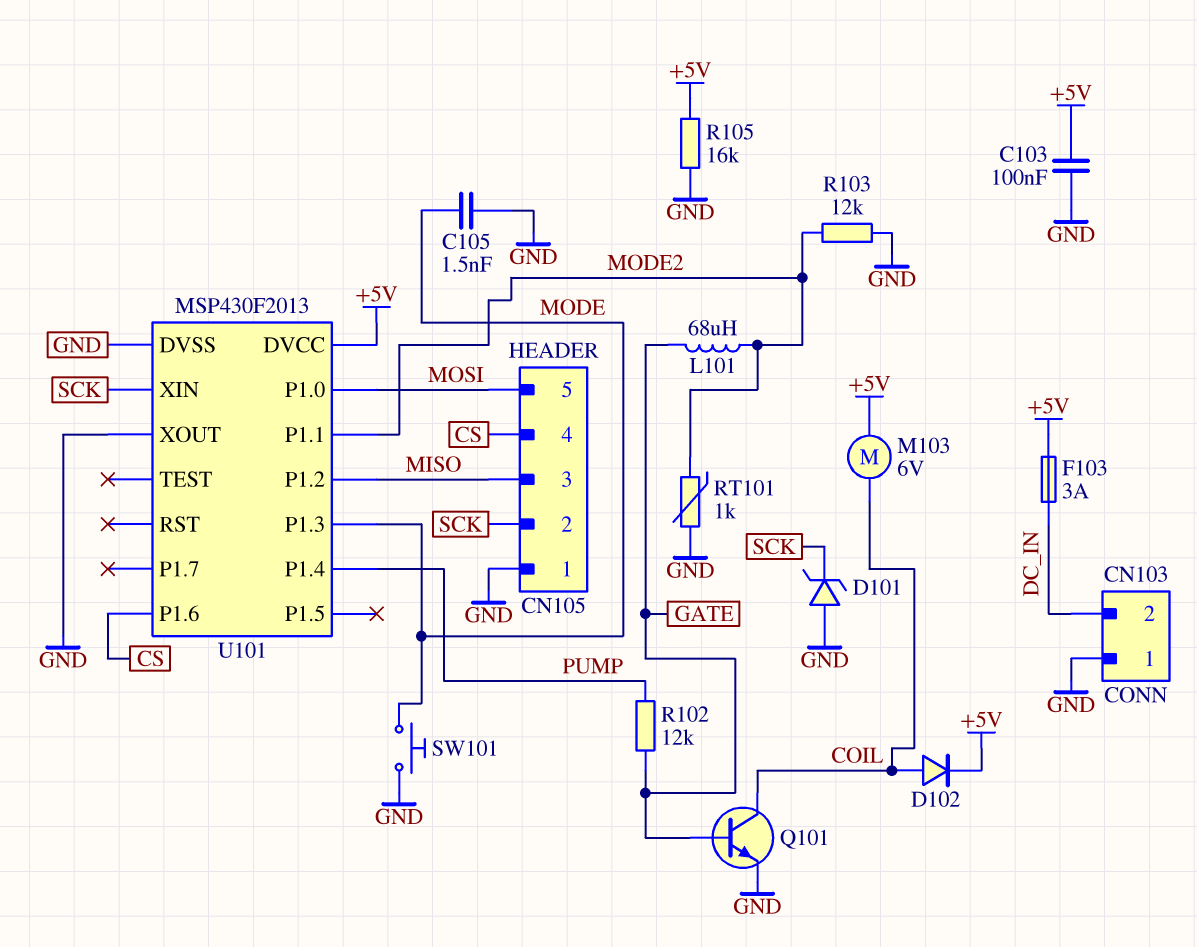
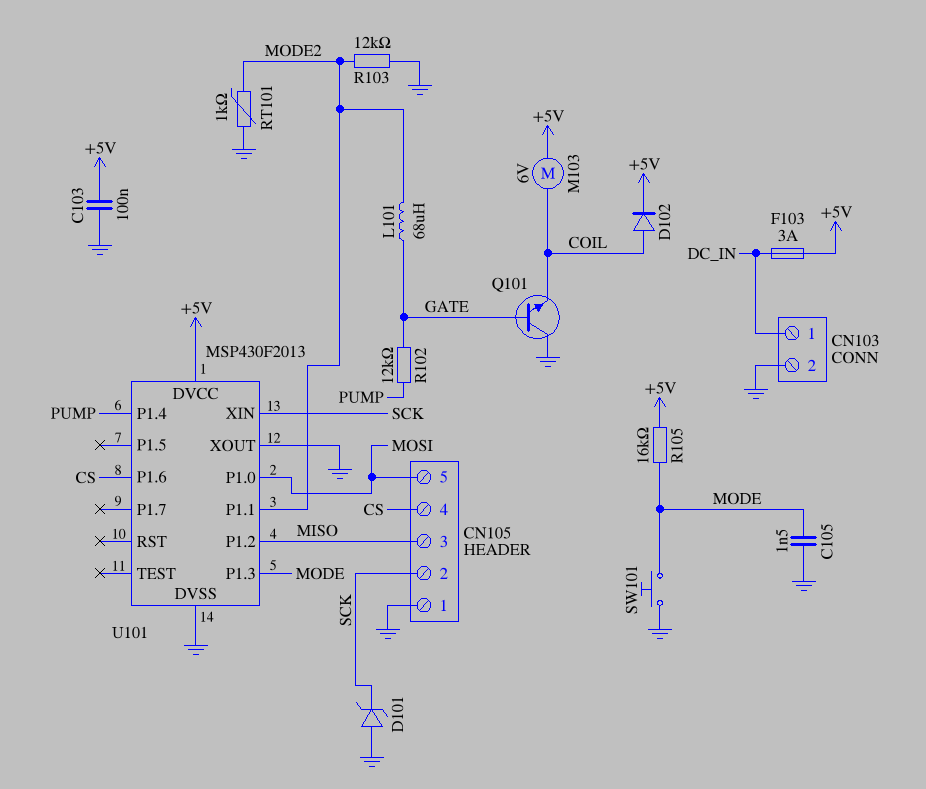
CN103 pin 1: GND -> DC_IN
CN103 pin 2: DC_IN -> GND
Q101: NPN (B GATE, C COIL, E GND) -> NPN (B GATE, C GND, E COIL)
R105: 16k (+5V, GND) -> 16k (+5V, MODE)

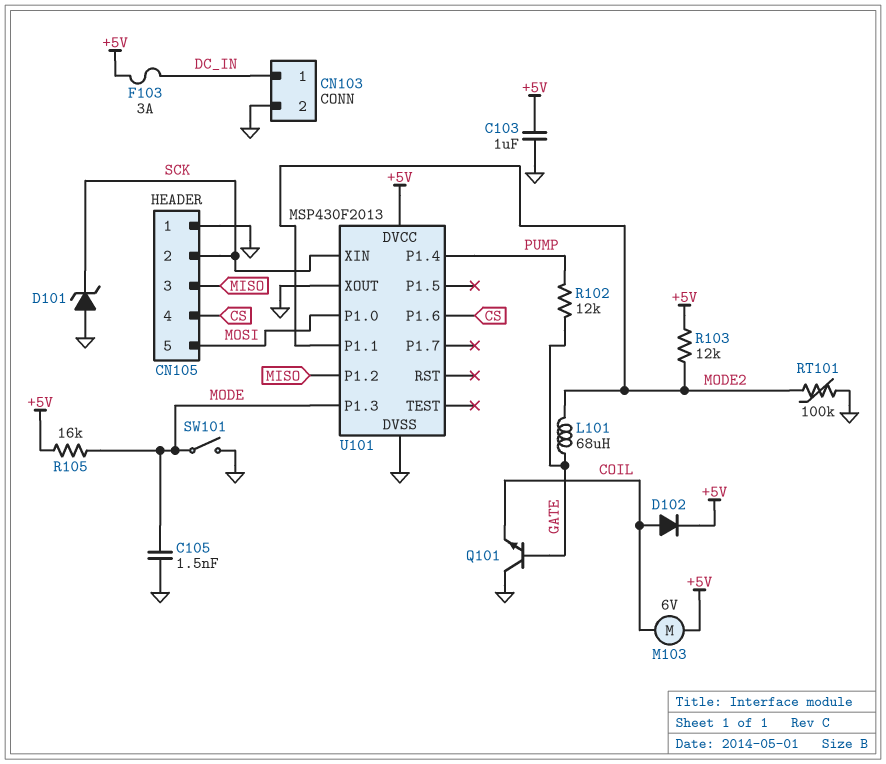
C103: 100nF (+5V, GND) -> 1uF (+5V, GND)
R103: 12k (GND, MODE2) -> 12k (+5V, MODE2)
RT101: 1k (GND, MODE2) -> 100k (GND, MODE2)
SW101: button (GND, MODE) -> switch (GND, MODE)

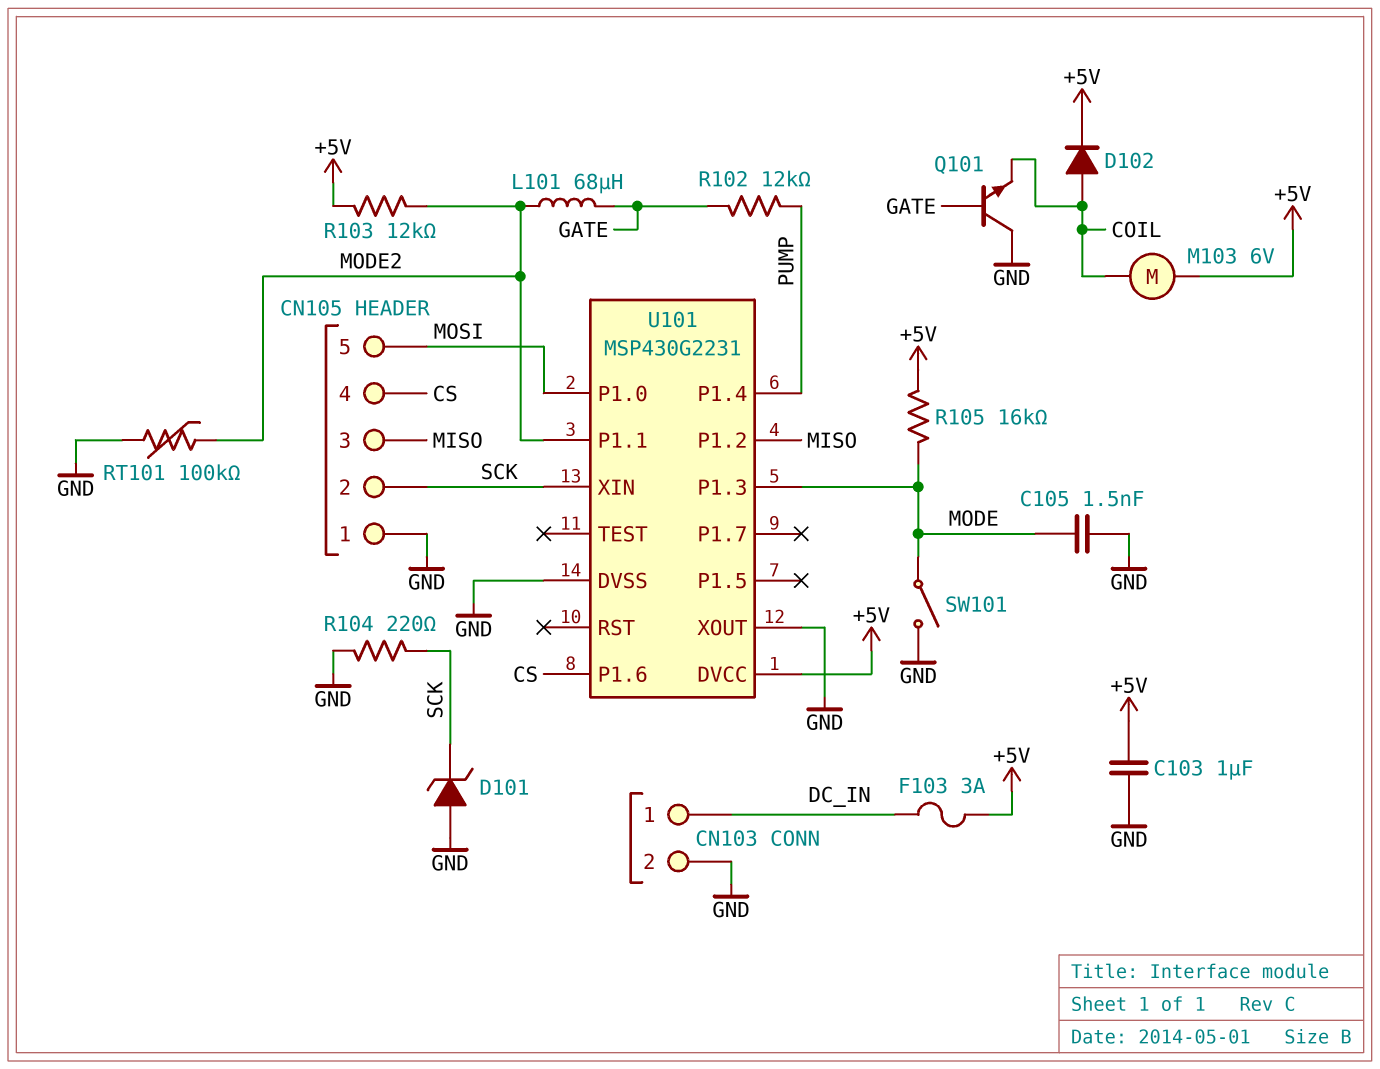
R104: none -> 220 (GND, SCK)
U101: MSP430F2013 -> MSP430G2231

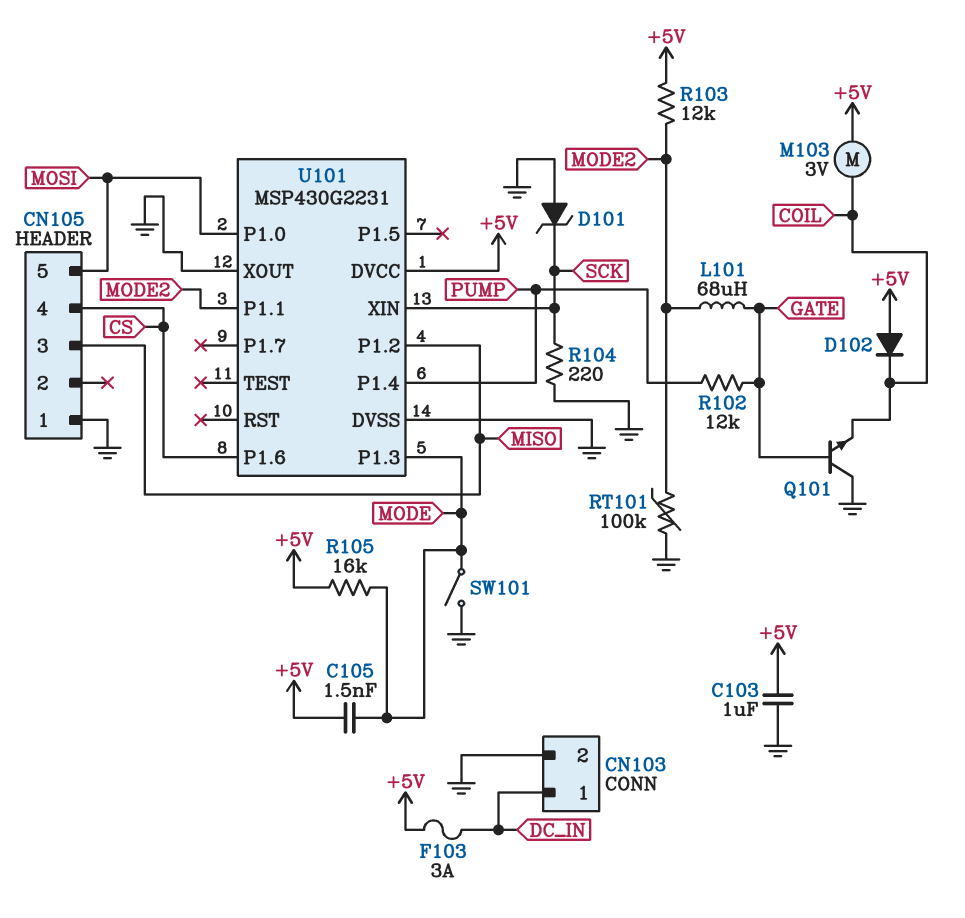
C105: 1.5nF (GND, MODE) -> 1.5nF (+5V, MODE)
CN105 pin 2: SCK -> none
D102: diode (A COIL, K +5V) -> diode (A +5V, K COIL)
M103: motor 6V (+5V, COIL) -> motor 3V (+5V, COIL)

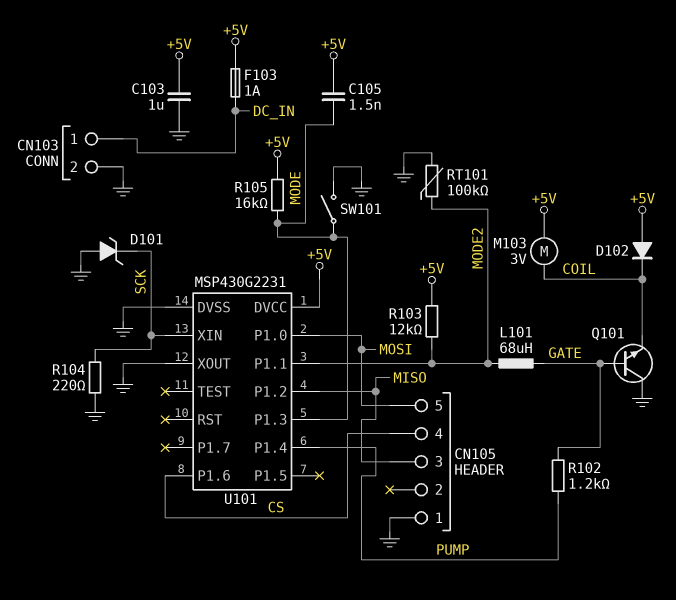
F103: 3A (+5V, DC_IN) -> 1A (+5V, DC_IN)
R102: 12k (GATE, PUMP) -> 1.2k (GATE, PUMP)

